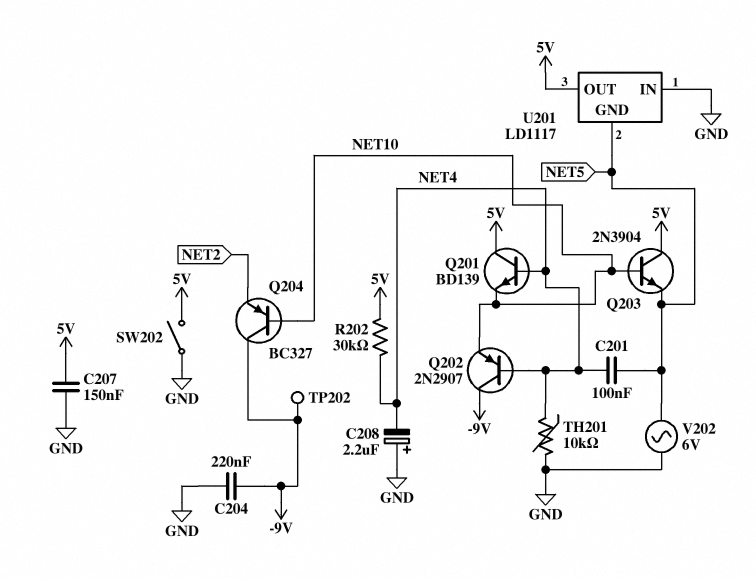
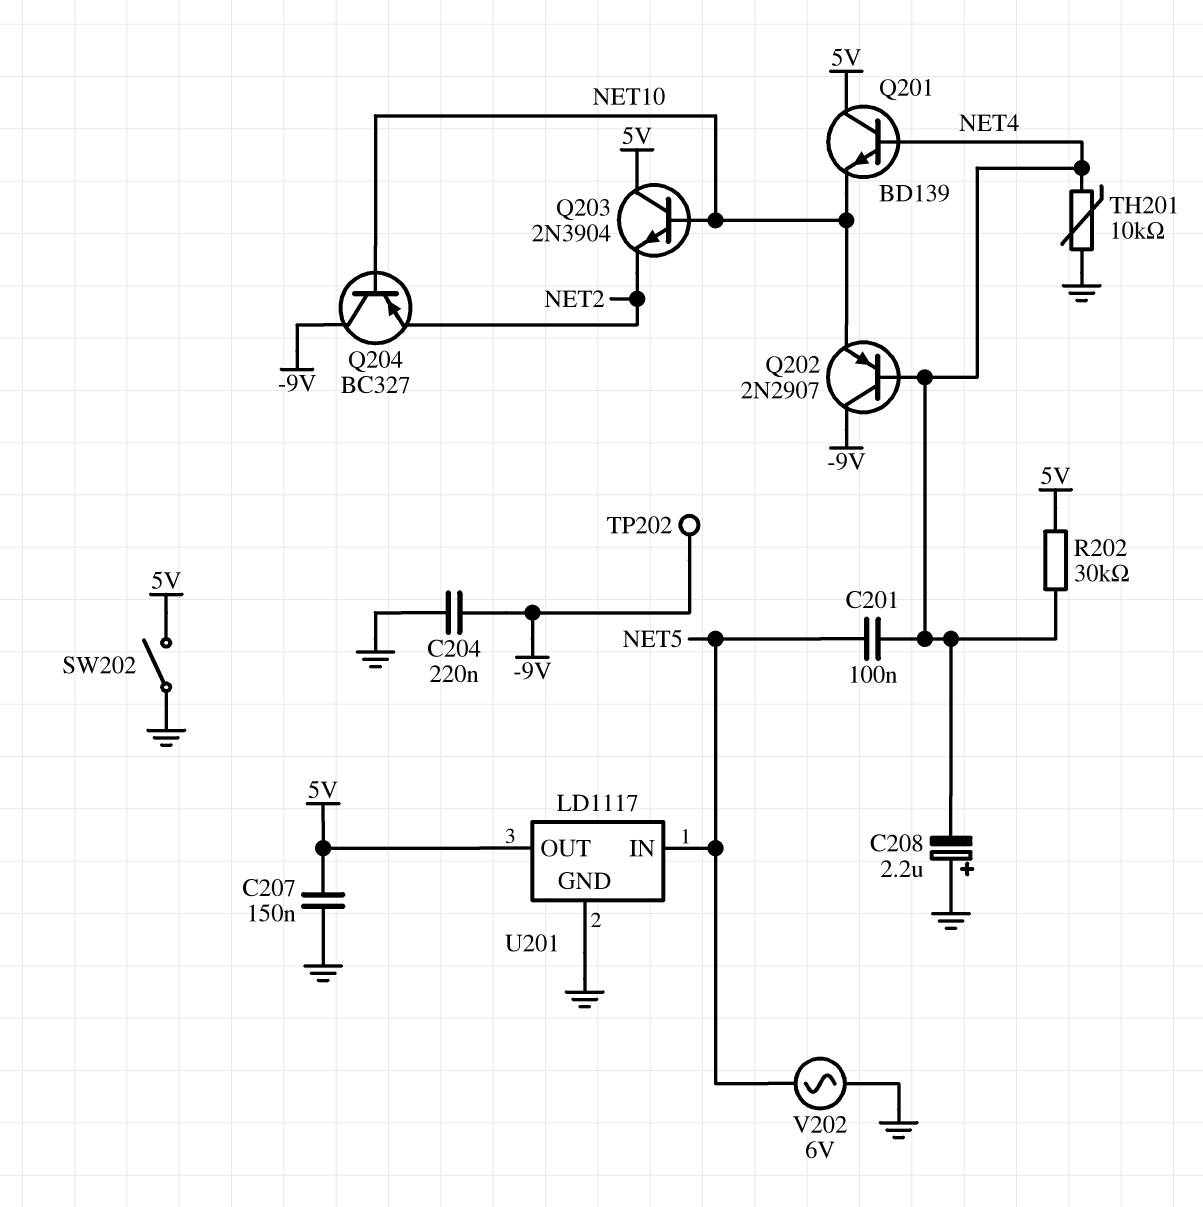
Q203: NPN 2N3904 (B NET10, C 5V, E NET5) -> NPN 2N3904 (B NET10, C 5V, E NET2)
U201 pin GND: NET5 -> GND
U201 pin IN: GND -> NET5

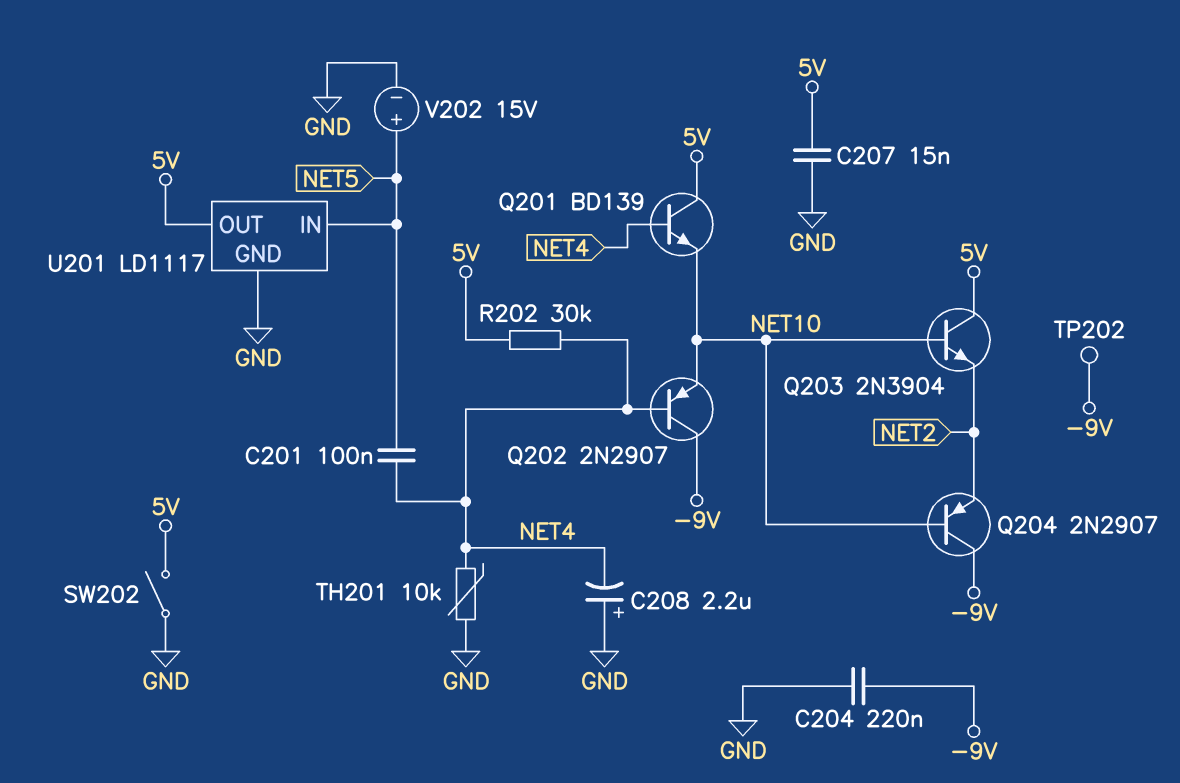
C207: 150nF (5V, GND) -> 15nF (5V, GND)
Q204: PNP BC327 (B NET10, C -9V, E NET2) -> PNP 2N2907 (B NET10, C -9V, E NET2)
V202: AC 6V (GND, NET5) -> 15V (plus NET5, minus GND)

